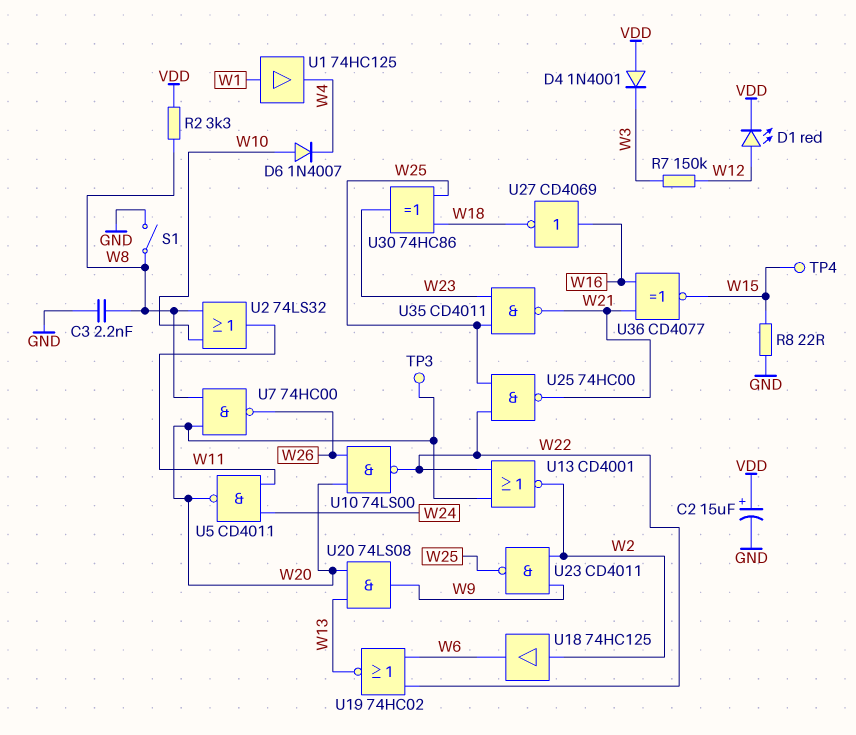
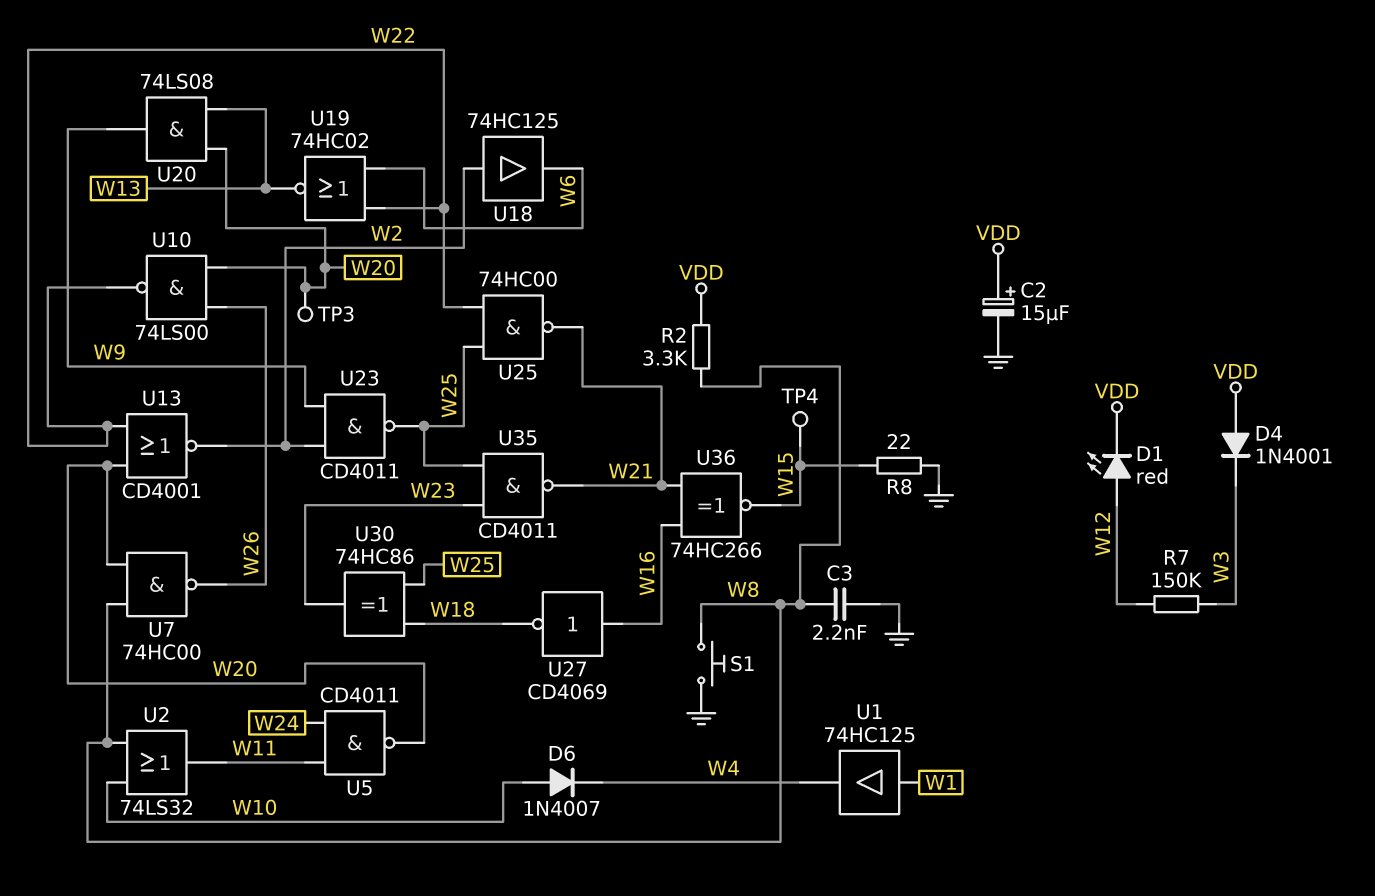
S1: switch (GND, W8) -> button (GND, W8)
U36: XNOR CD4077 (in W16, in W21, out W15) -> XNOR 74HC266 (in W16, in W21, out W15)

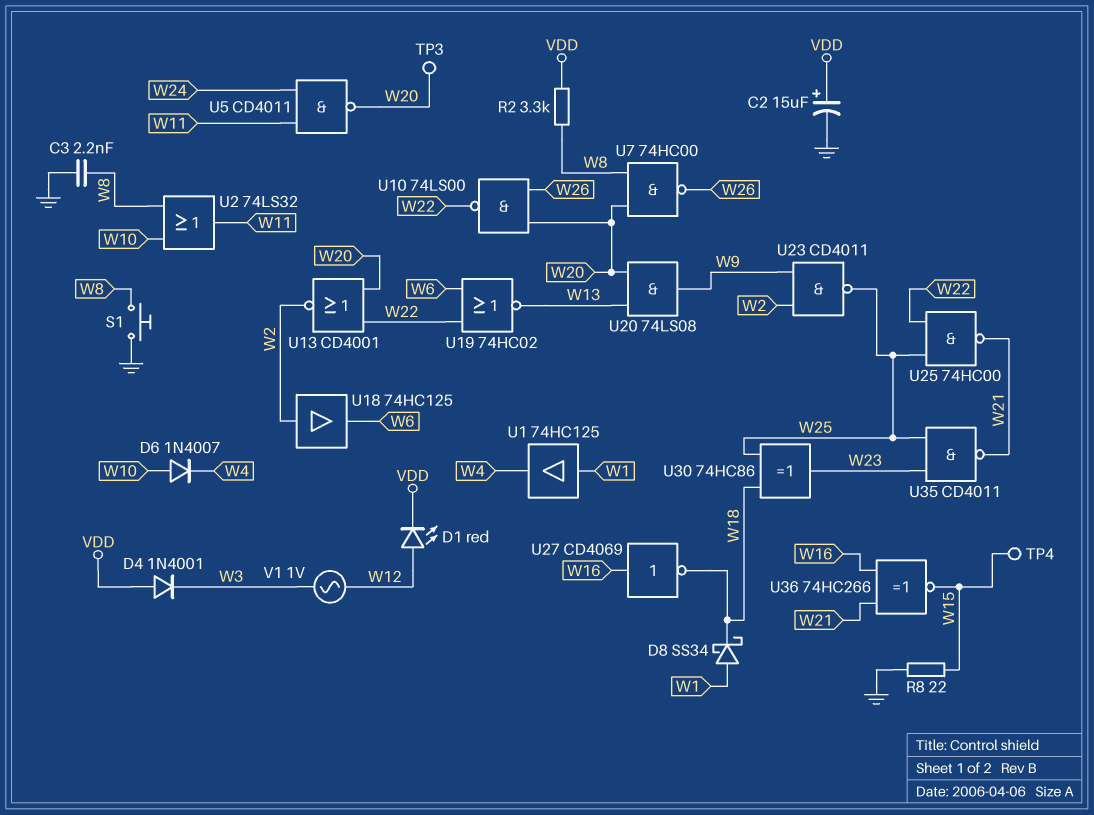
D8: none -> schottky SS34 (A W1, K W18)
R7: 150k (W3, W12) -> none
V1: none -> AC 1V (W3, W12)

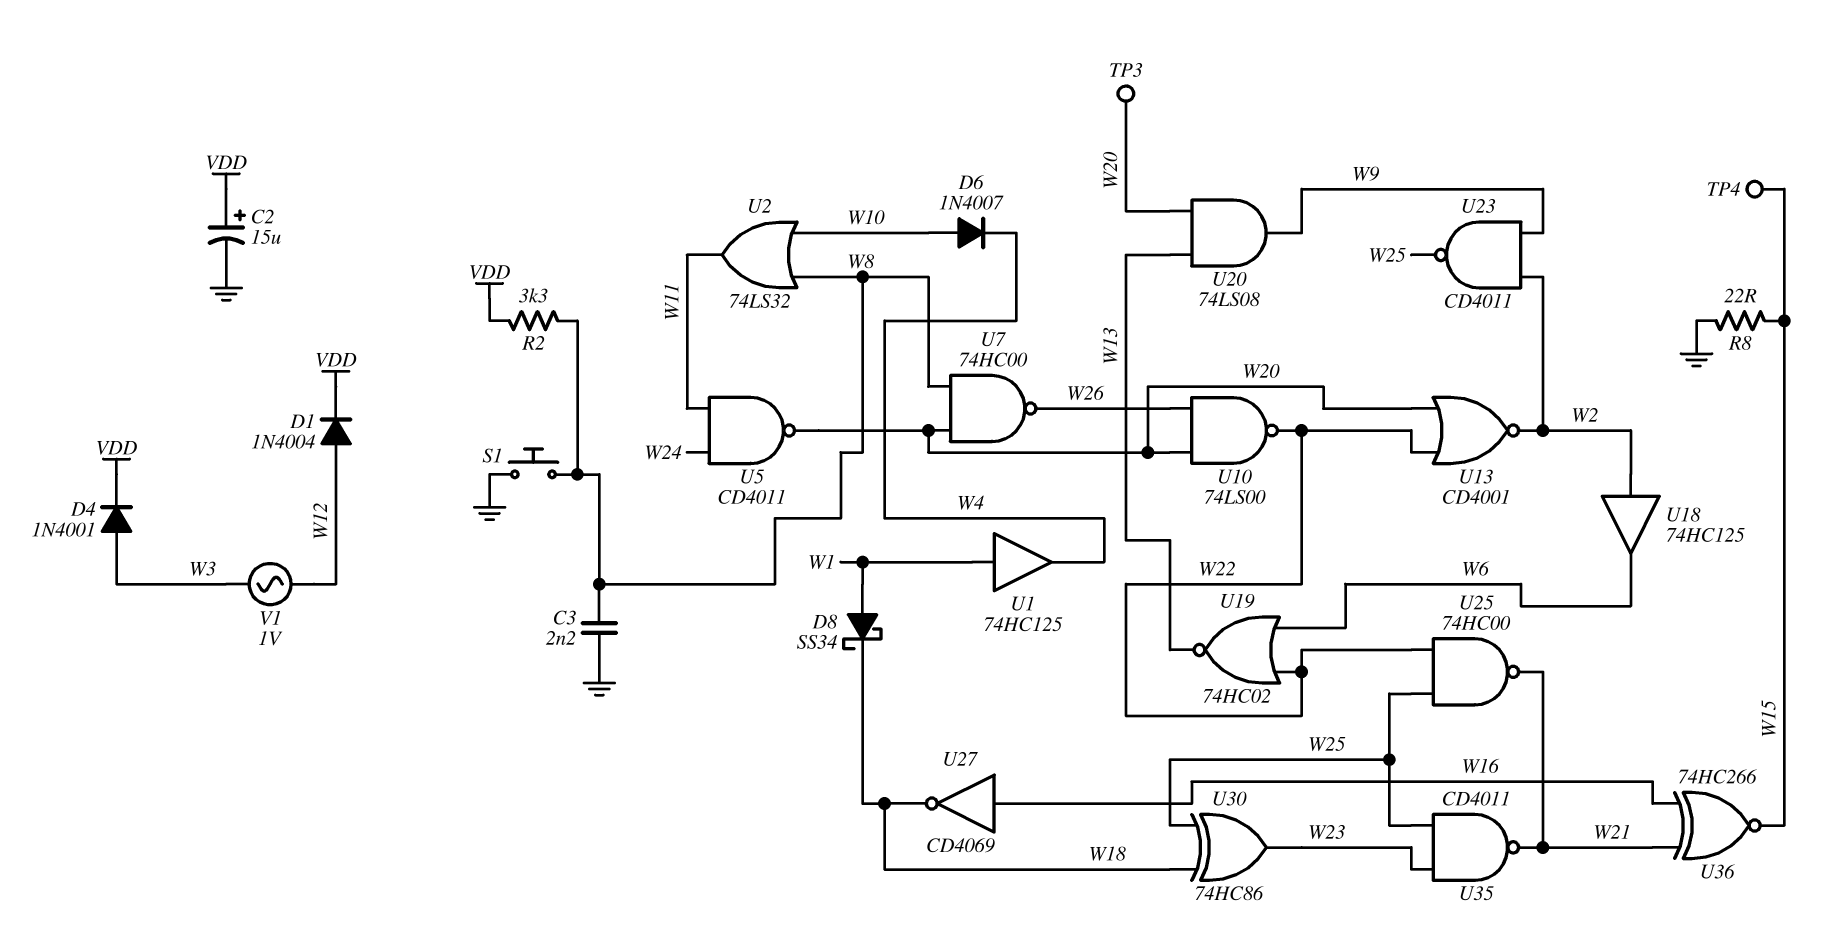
D1: LED red (A W12, K VDD) -> diode 1N4004 (A W12, K VDD)
D4: diode 1N4001 (A VDD, K W3) -> diode 1N4001 (A W3, K VDD)

